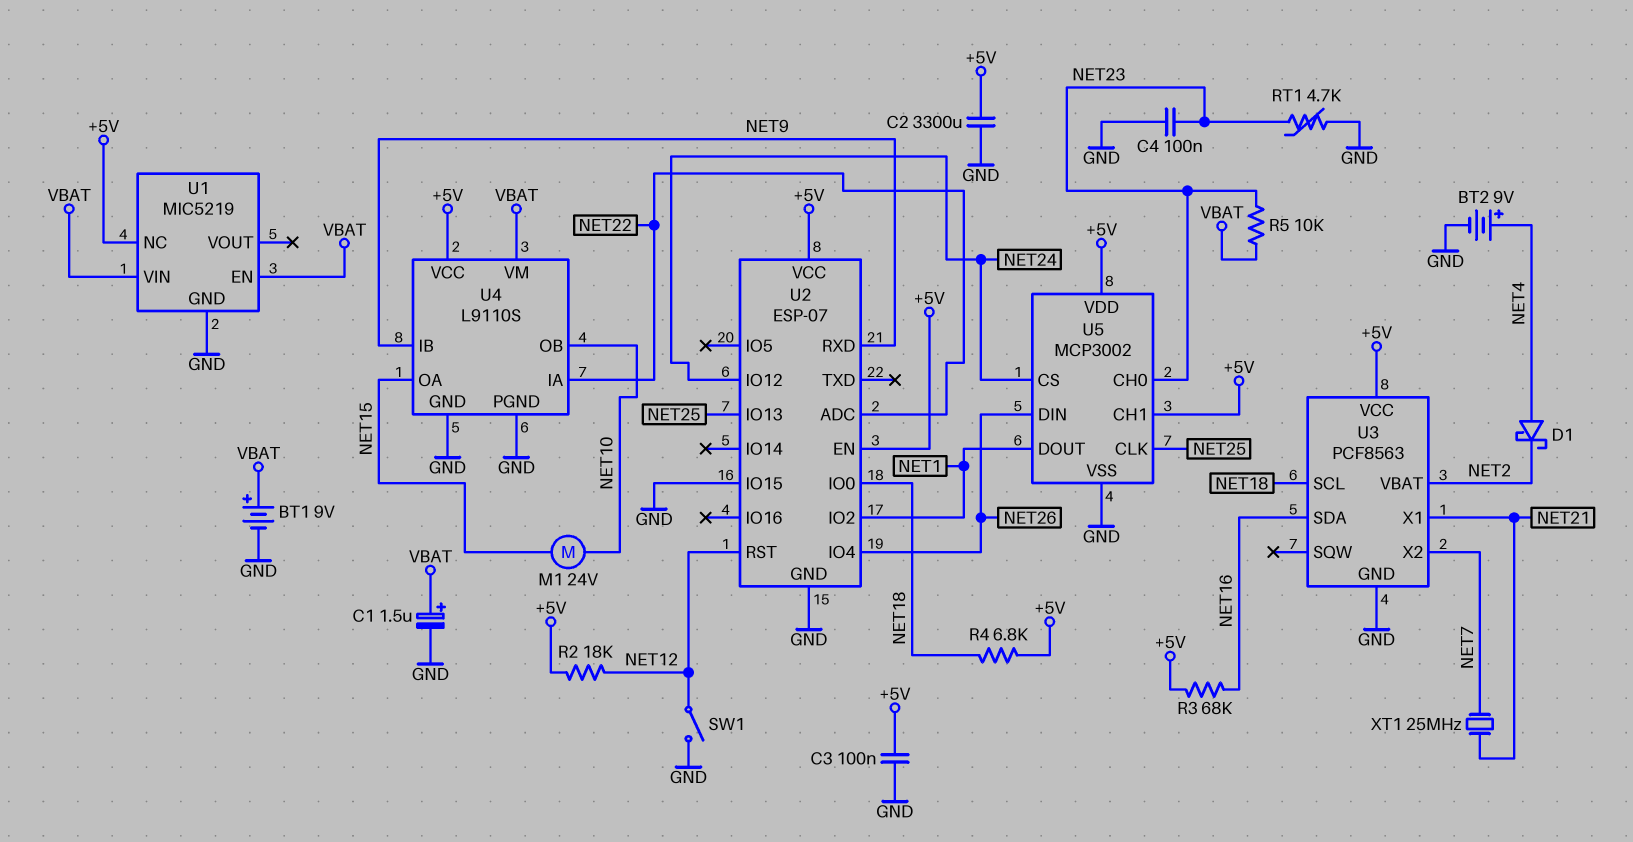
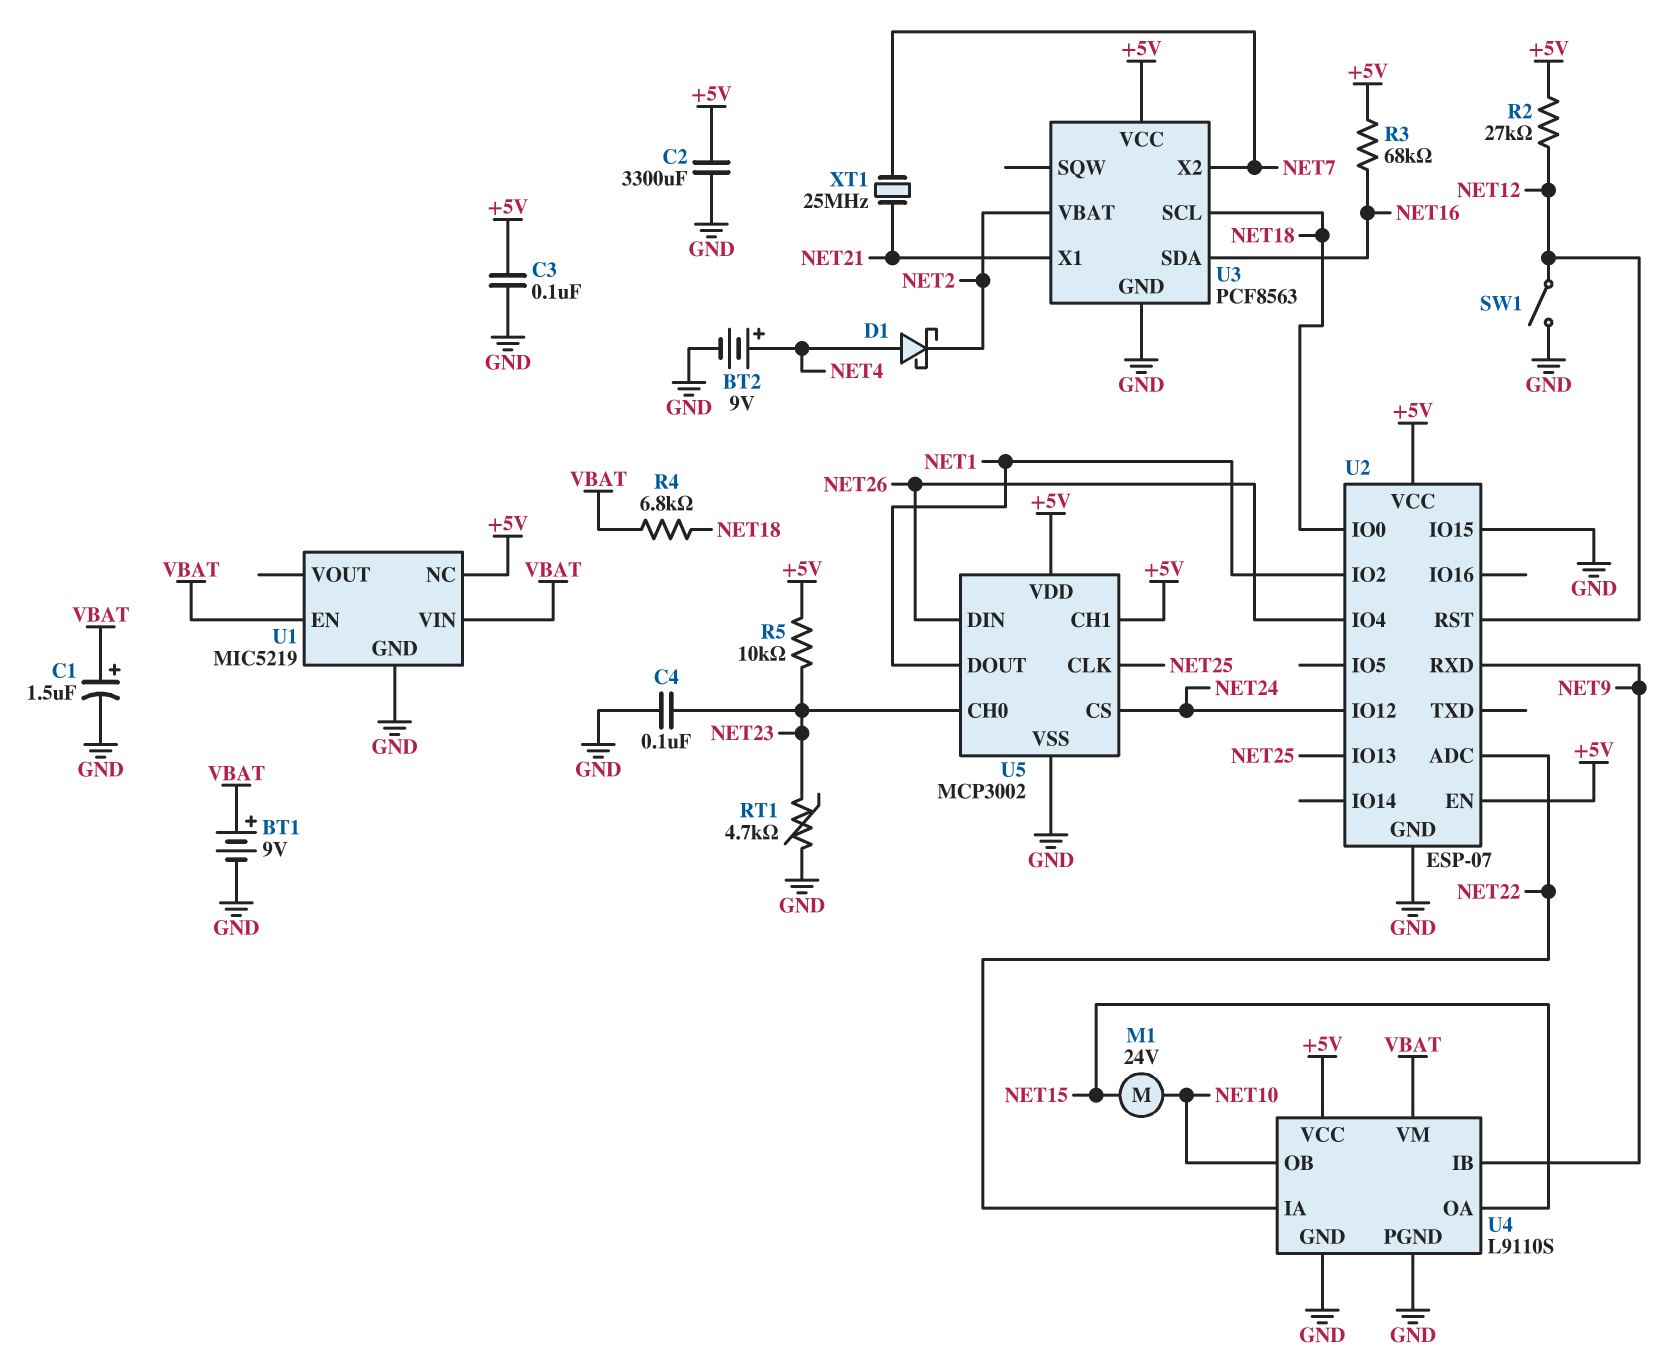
R2: 18k (+5V, NET12) -> 27k (+5V, NET12)
R4: 6.8k (+5V, NET18) -> 6.8k (NET18, VBAT)
R5: 10k (NET23, VBAT) -> 10k (+5V, NET23)

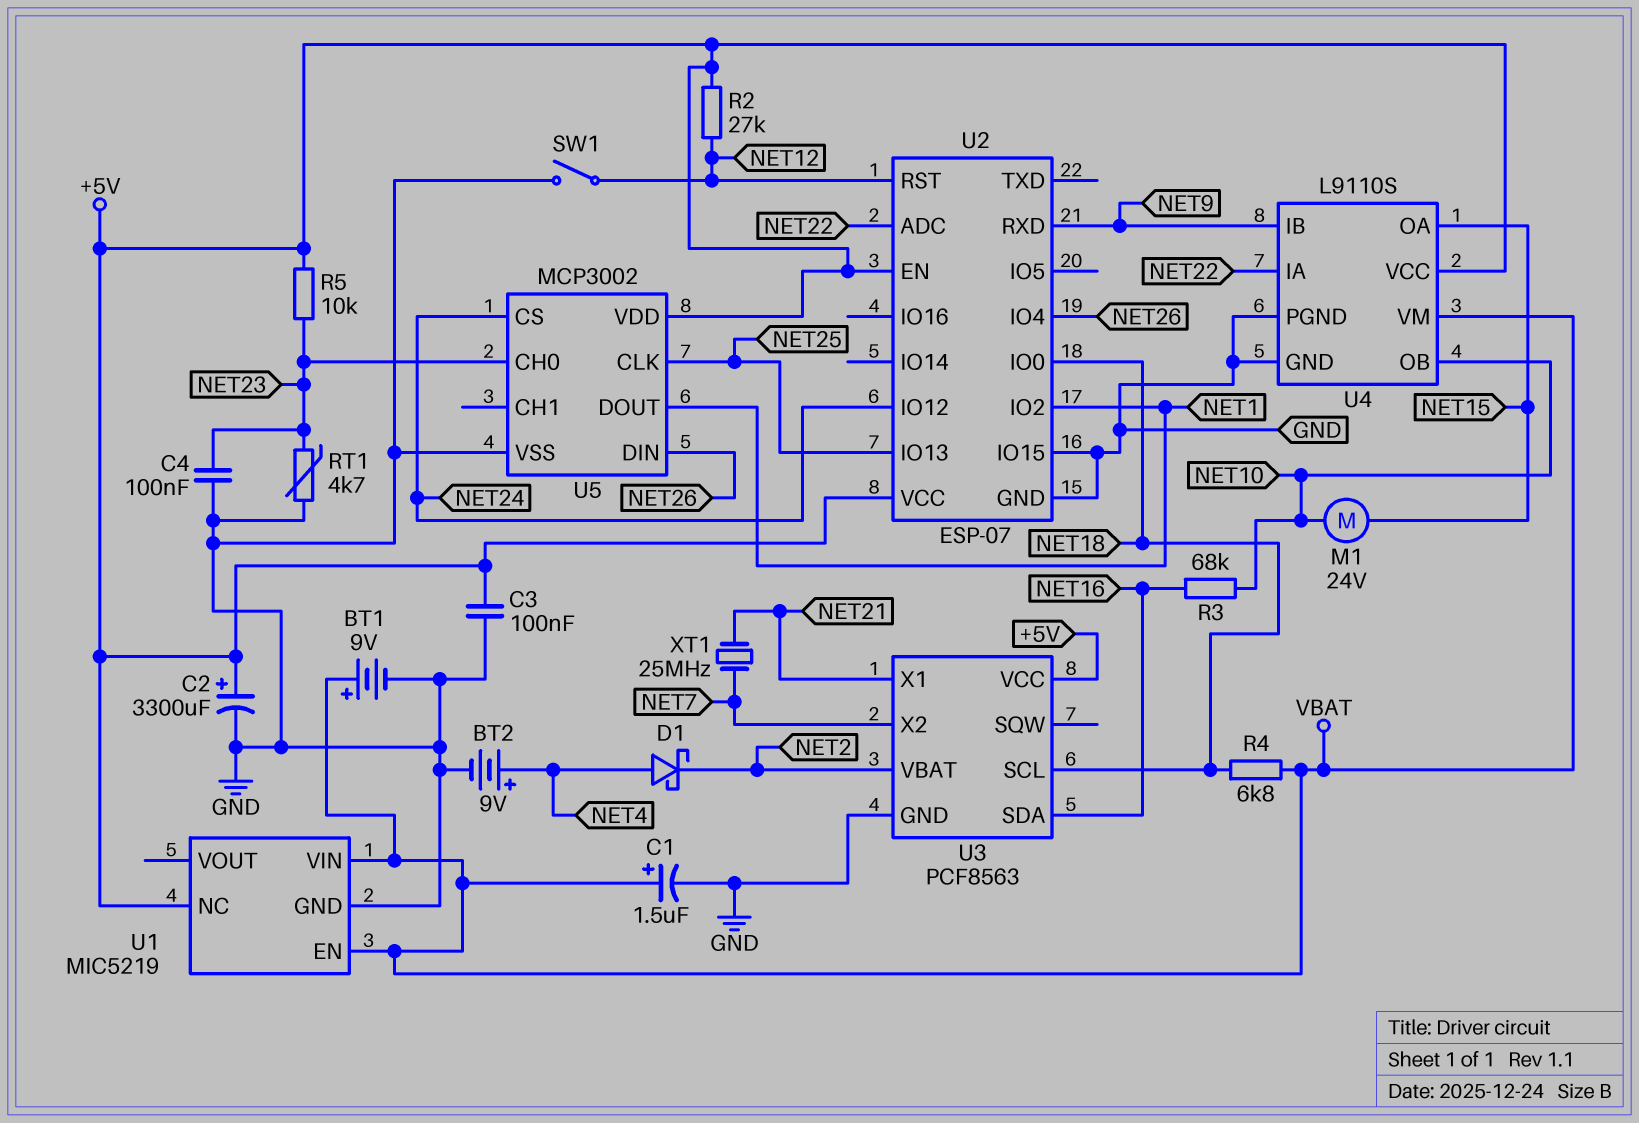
C2: 3300uF (+5V, GND) -> 3300uF (plus +5V, minus GND)
R3: 68k (+5V, NET16) -> 68k (NET10, NET16)
U5 pin CH1: +5V -> none

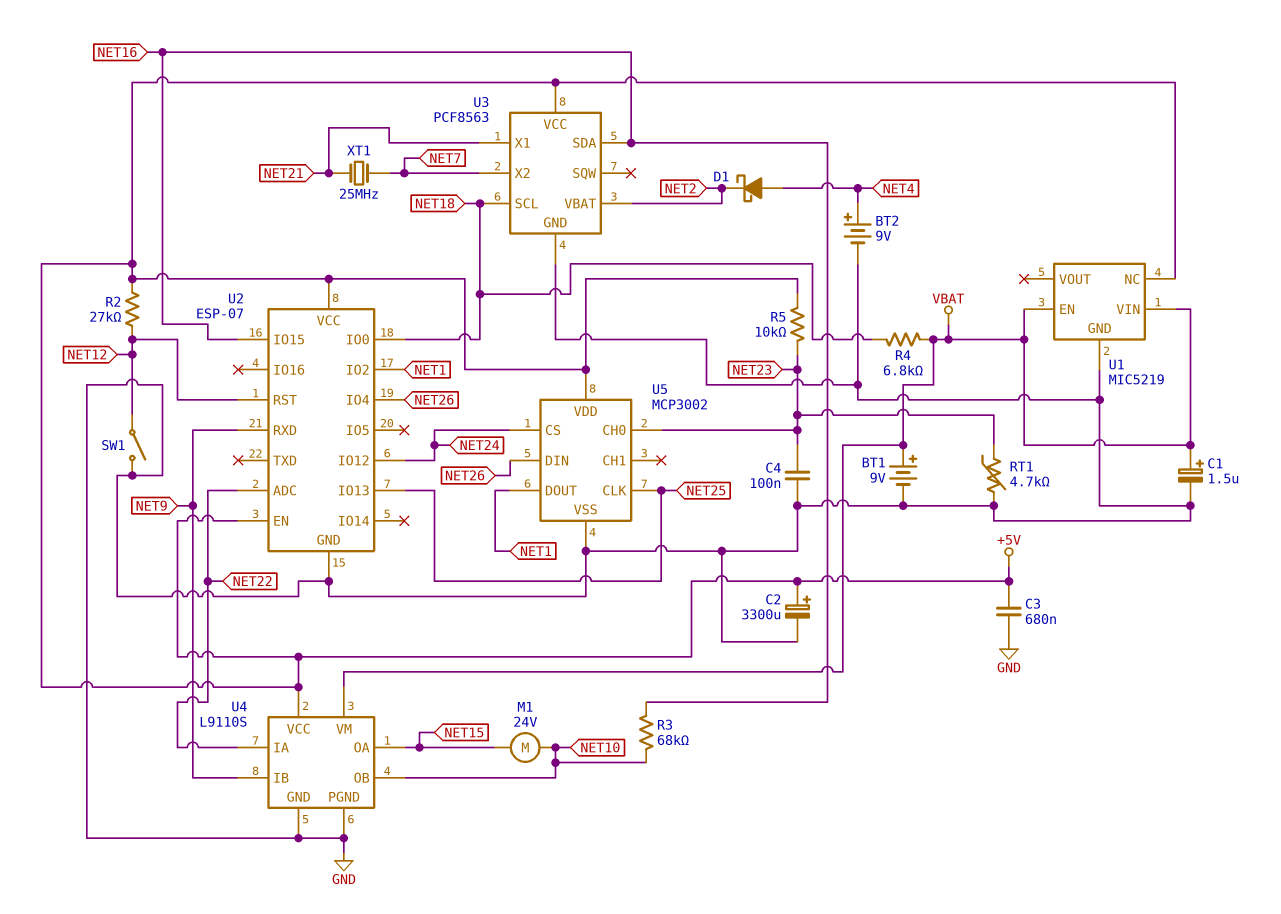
C3: 100nF (+5V, GND) -> 680nF (+5V, GND)
U2 pin IO15: GND -> NET16

